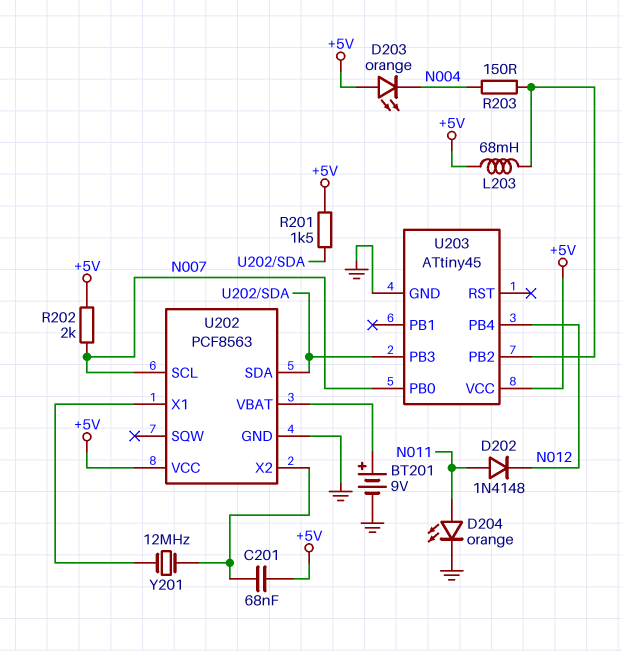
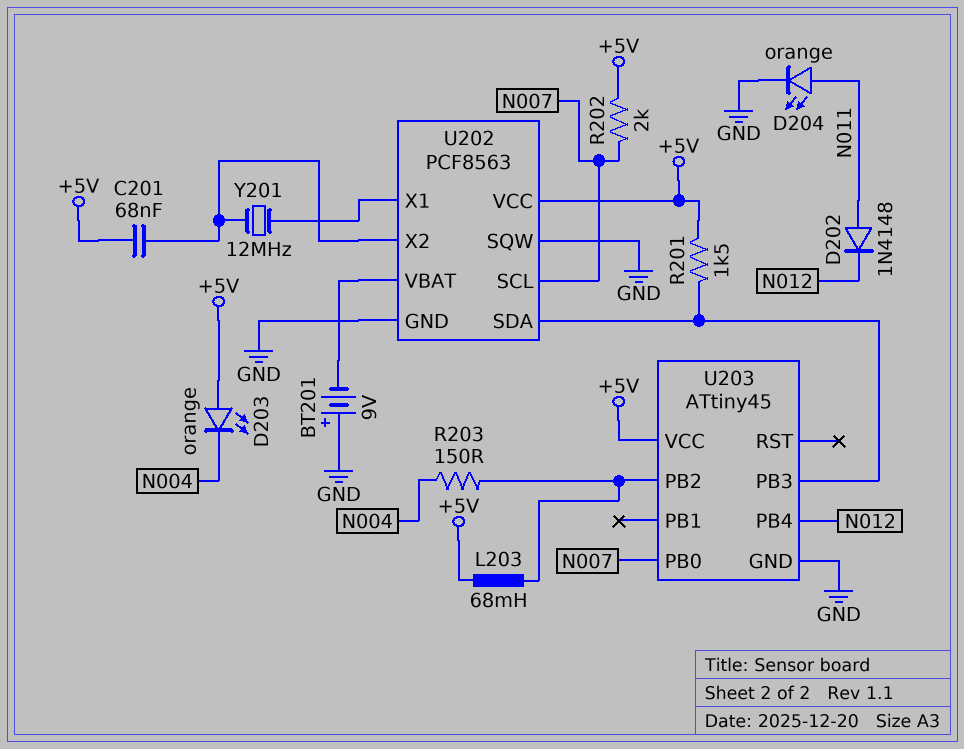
BT201: 9V (plus U202/VBAT, minus GND) -> 9V (plus GND, minus U202/VBAT)
U202 pin SQW: none -> GND

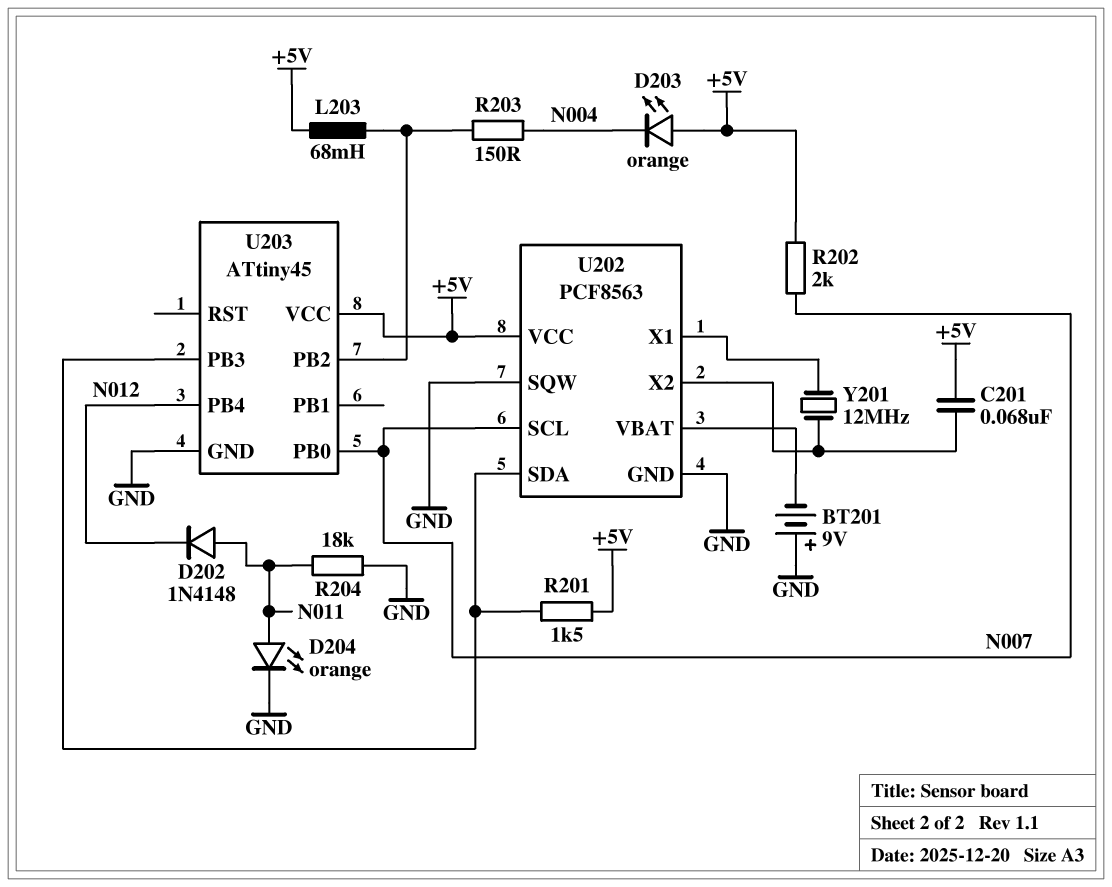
R204: none -> 18k (GND, N011)

